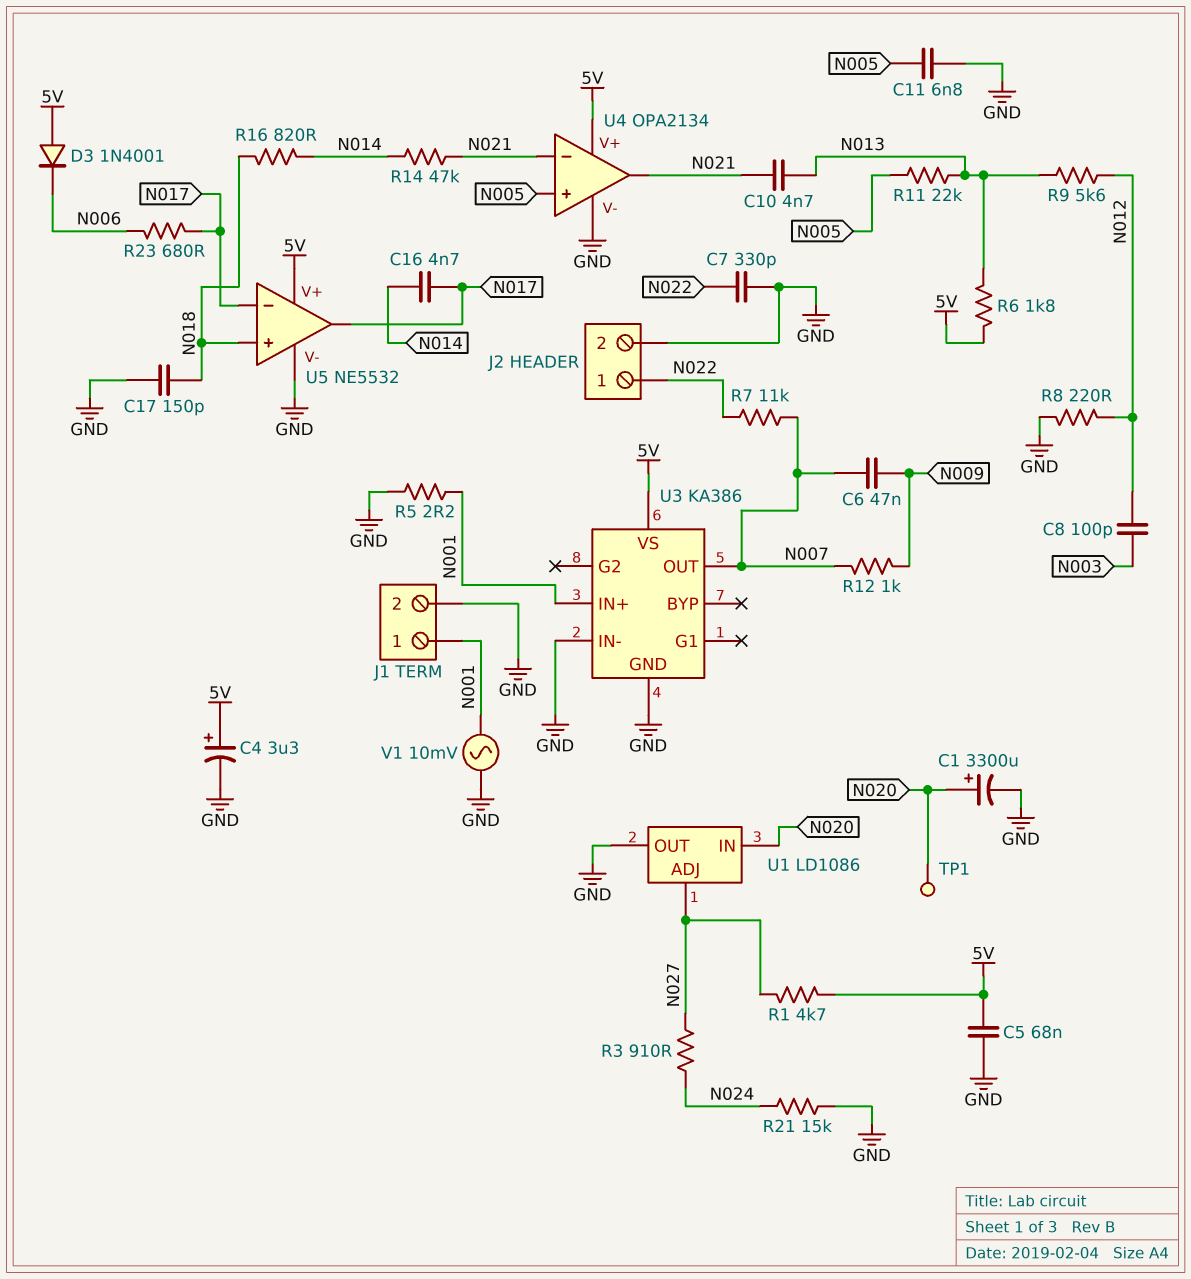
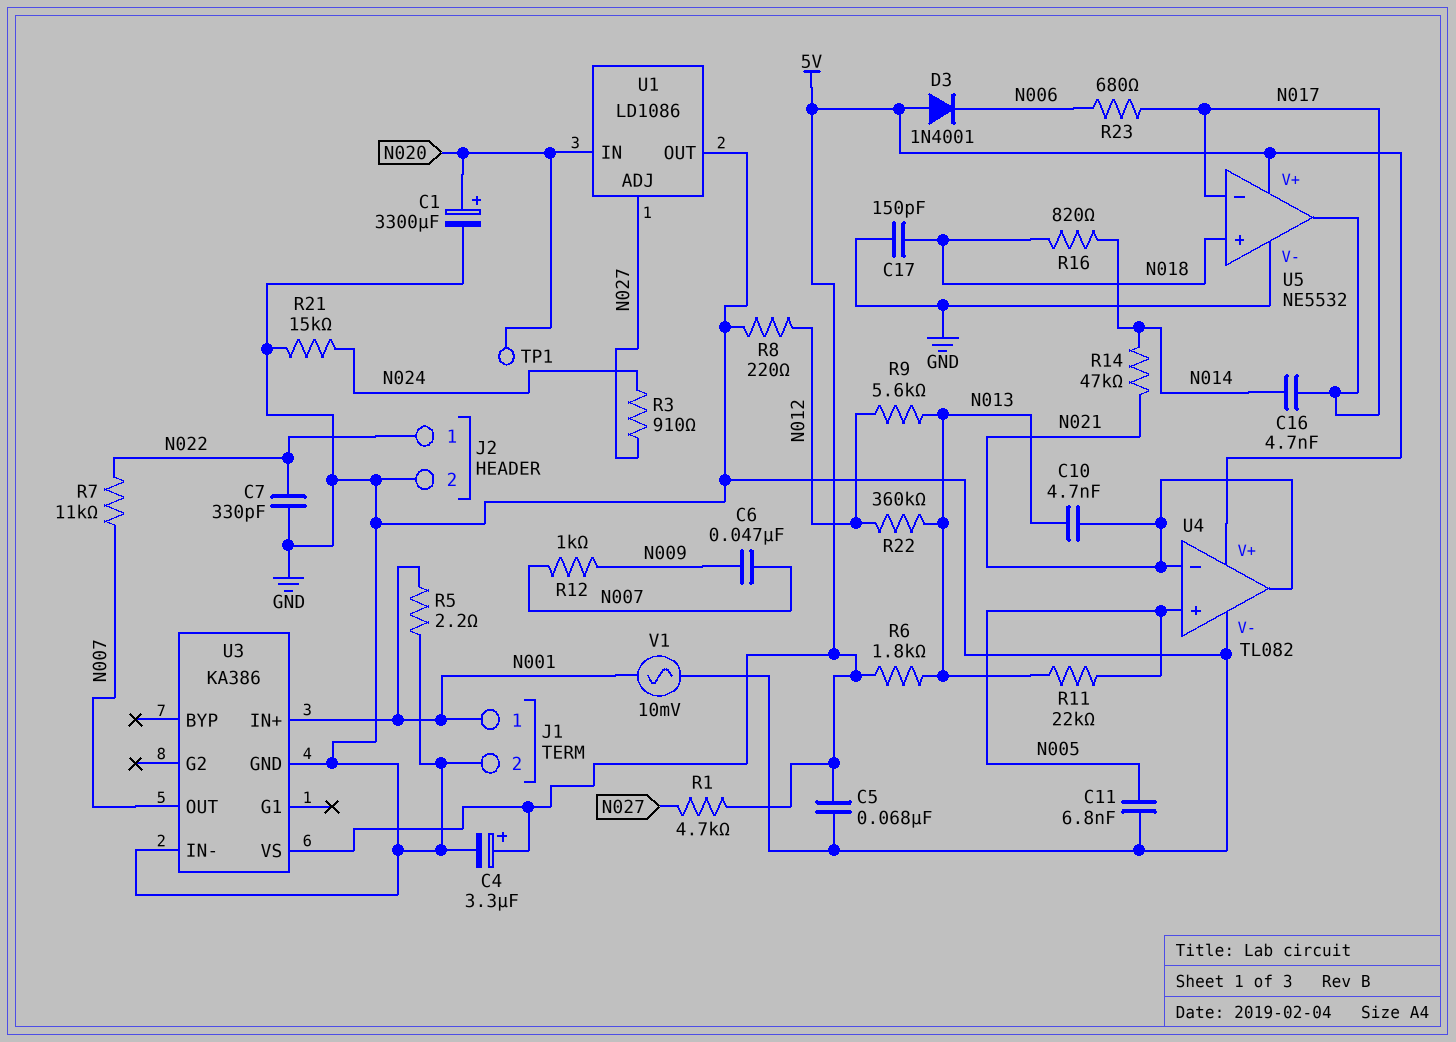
C8: 100pF (N003, N012) -> none
R22: none -> 360k (N012, N013)
U4: OPA2134 -> TL082

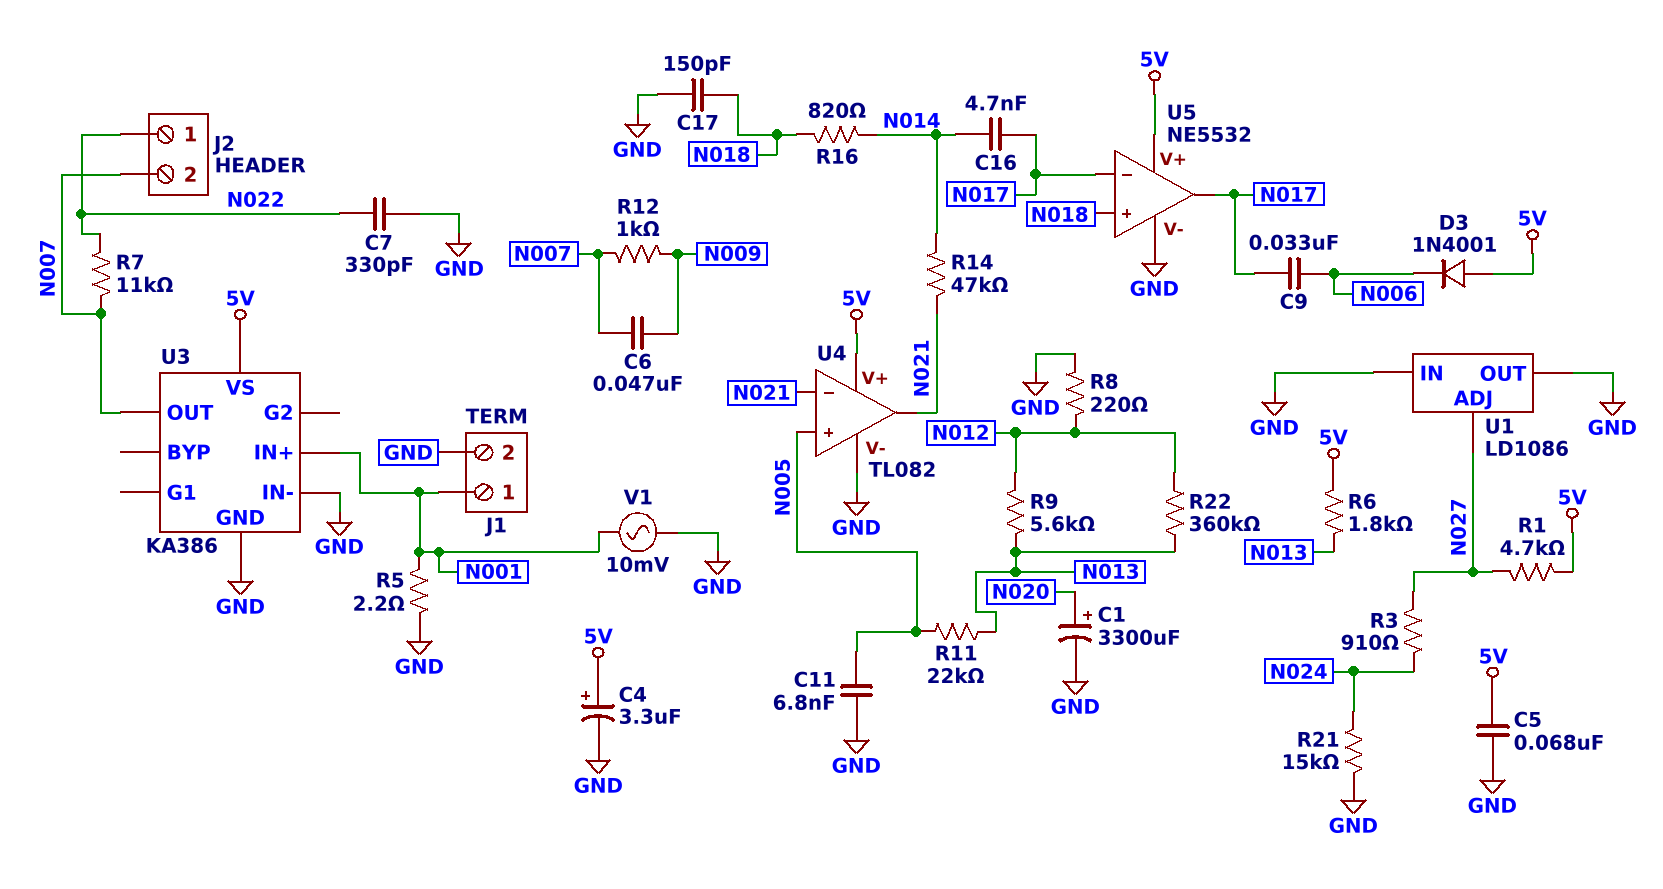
C9: none -> 33nF (N006, N017)
C10: 4.7nF (N013, N021) -> none
J2 pin 2: GND -> N007
R23: 680 (N006, N017) -> none
TP1: test point (N020) -> none
U1 pin IN: N020 -> GND

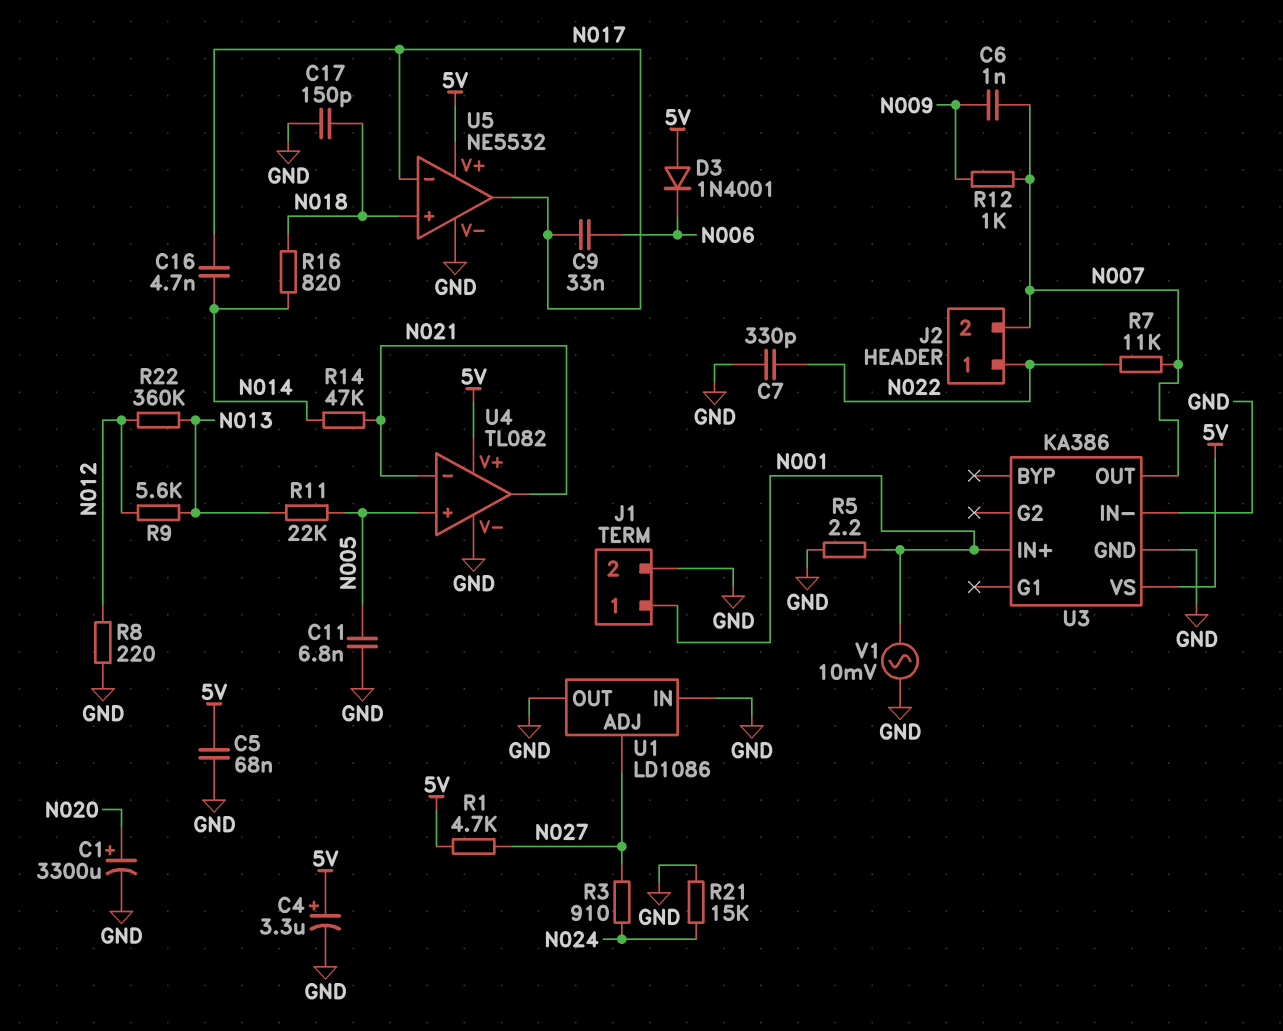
C6: 47nF (N007, N009) -> 1nF (N007, N009)
R6: 1.8k (5V, N013) -> none

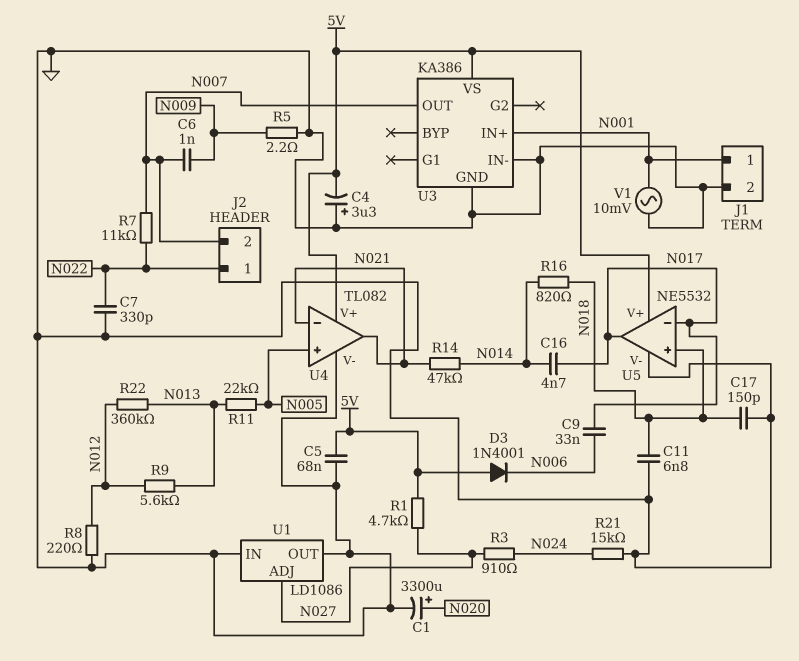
C4: 3.3uF (plus 5V, minus GND) -> 3.3uF (plus GND, minus 5V)
C11: 6.8nF (GND, N005) -> 6.8nF (GND, N018)
R5: 2.2 (GND, N001) -> 2.2 (GND, N009)
R12: 1k (N007, N009) -> none

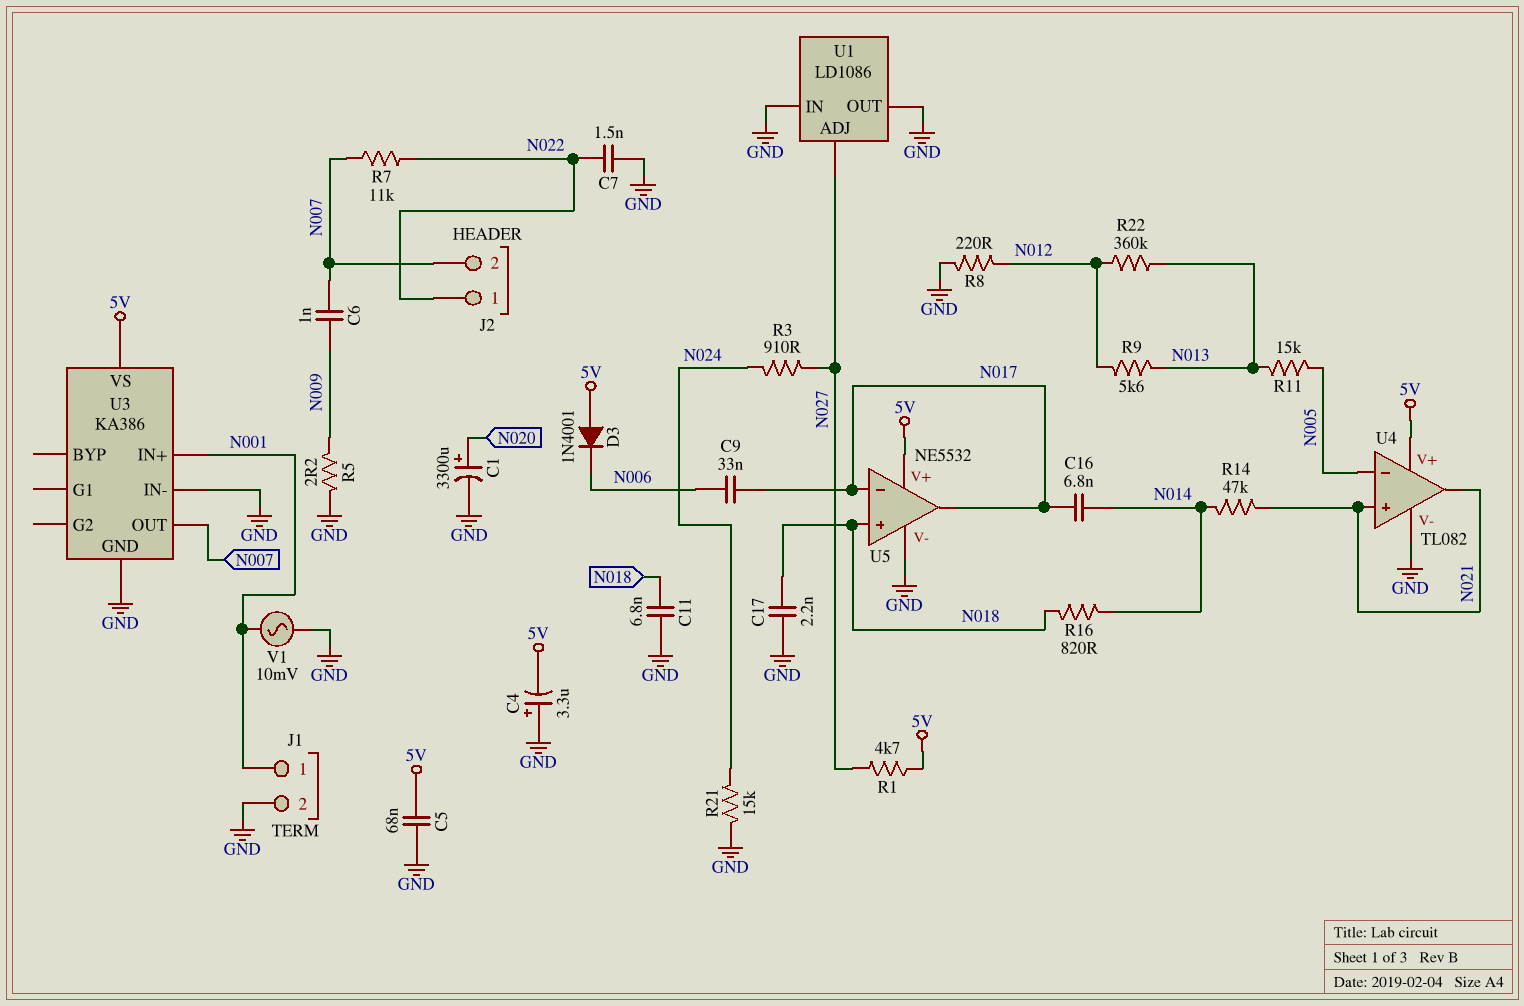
C7: 330pF (GND, N022) -> 1.5nF (GND, N022)
C16: 4.7nF (N014, N017) -> 6.8nF (N014, N017)
C17: 150pF (GND, N018) -> 2.2nF (GND, N018)
R11: 22k (N005, N013) -> 15k (N005, N013)
U4 pin in+: N005 -> N021
U4 pin in-: N021 -> N005

